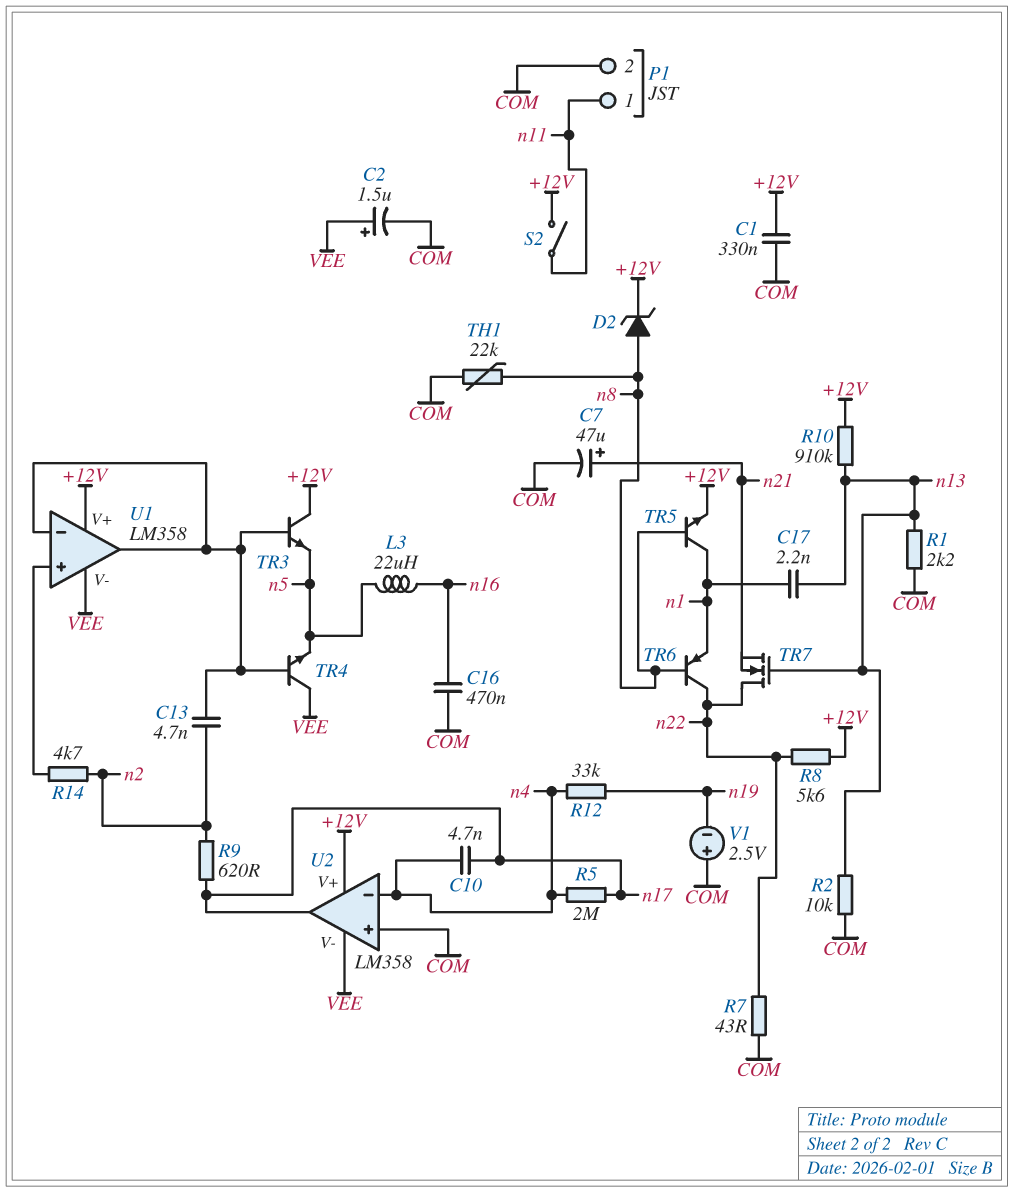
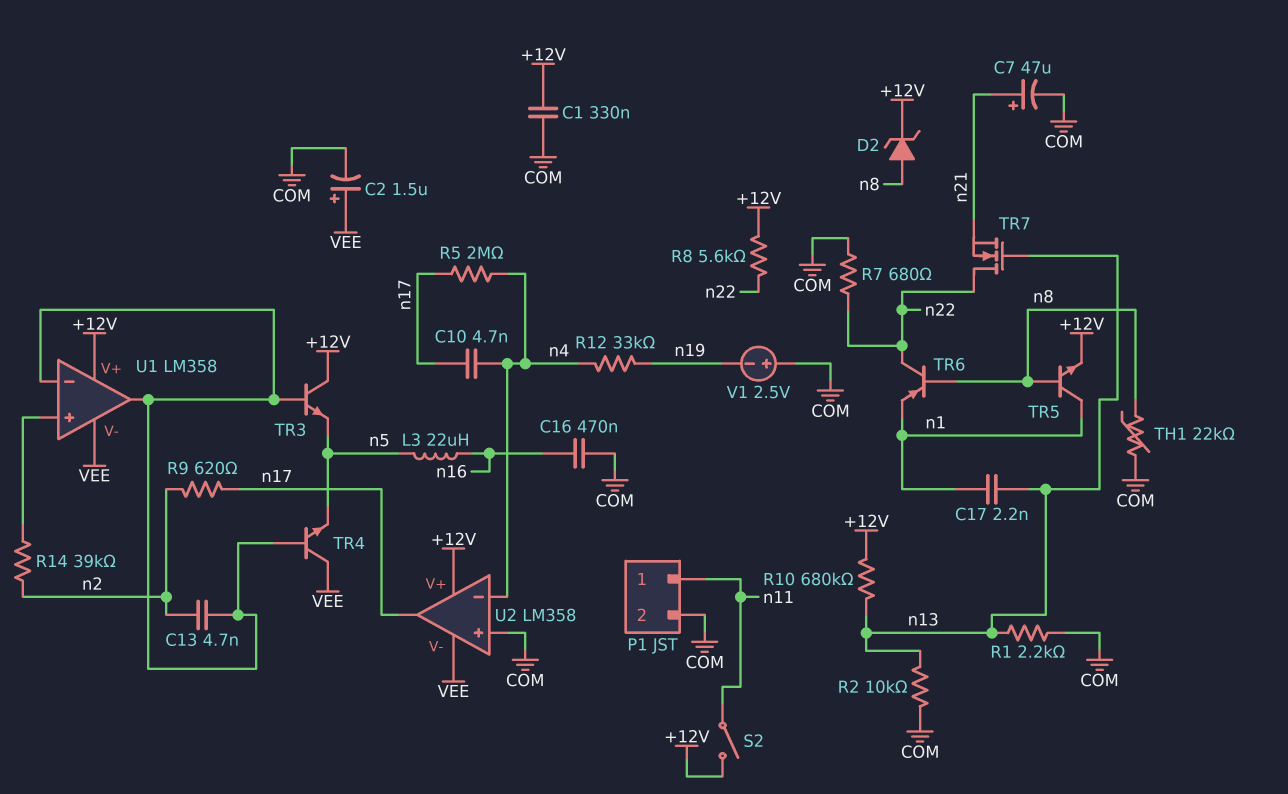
R7: 43 (COM, n22) -> 680 (COM, n22)
R10: 910k (+12V, n13) -> 680k (+12V, n13)
R14: 4.7k (U1/in+, n2) -> 39k (U1/in+, n2)

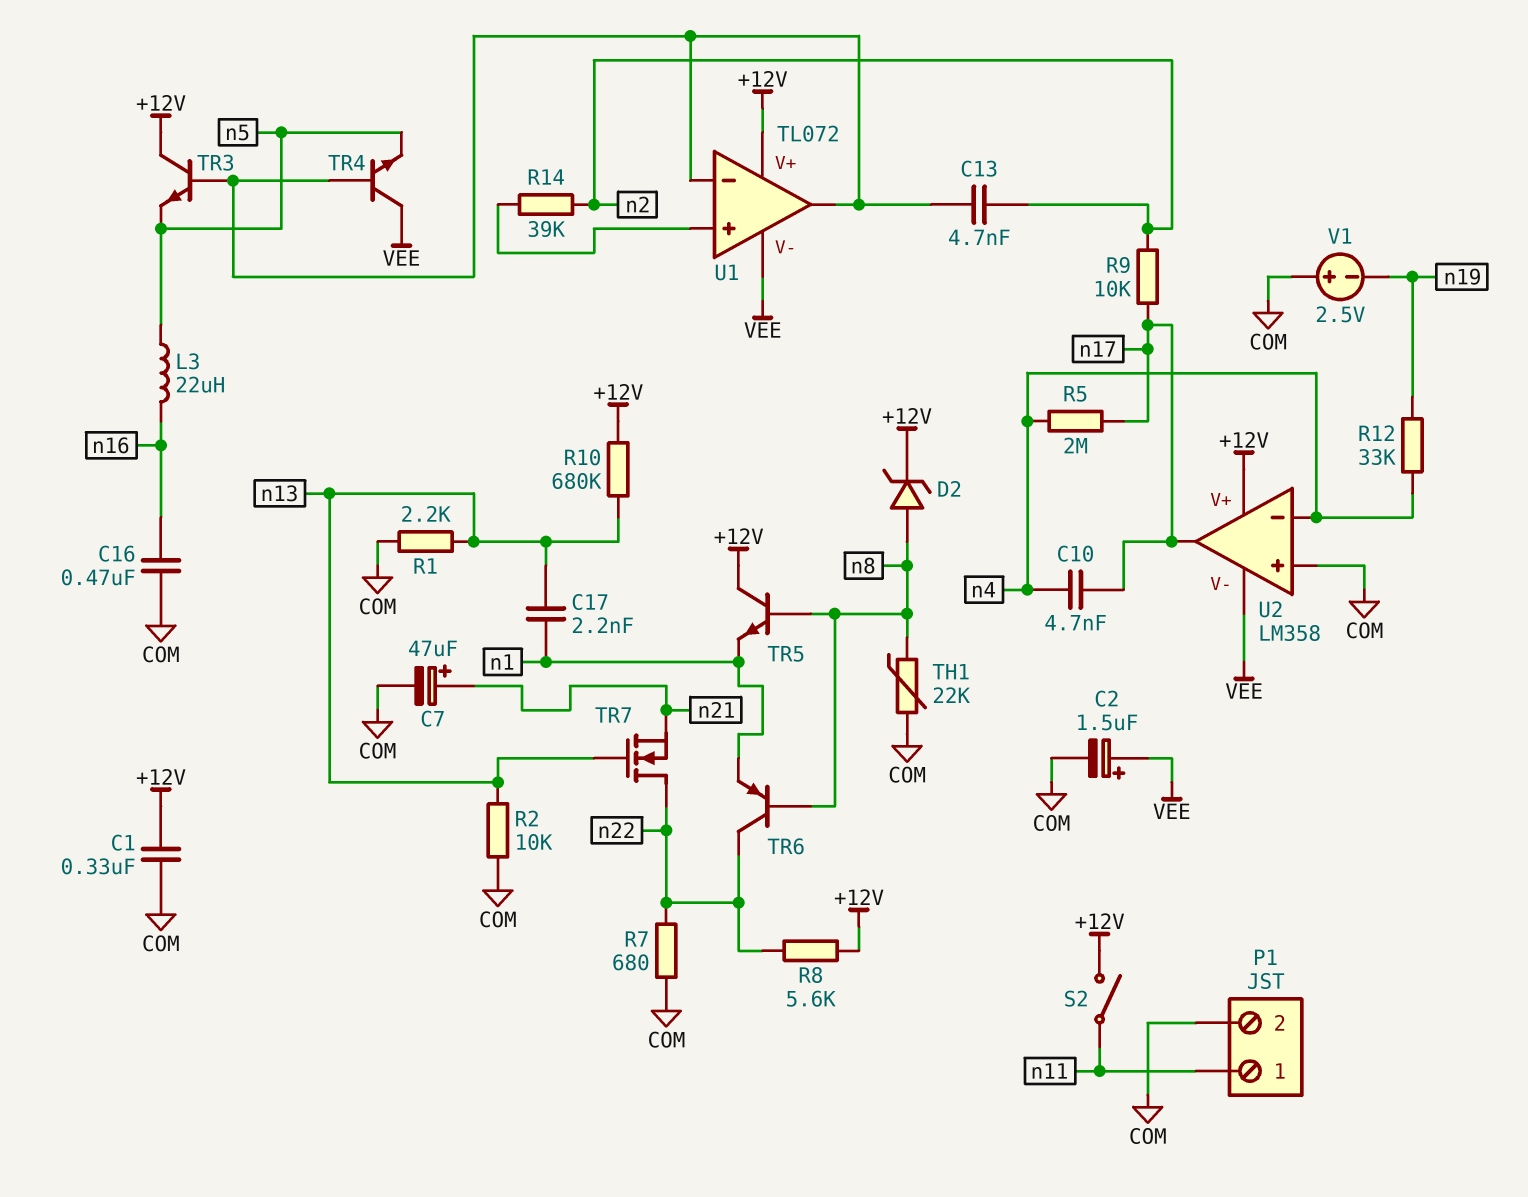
R9: 620 (n2, n17) -> 10k (n2, n17)
TR5: NPN (B n8, C n1, E +12V) -> NPN (B n8, C +12V, E n1)
U1: LM358 -> TL072

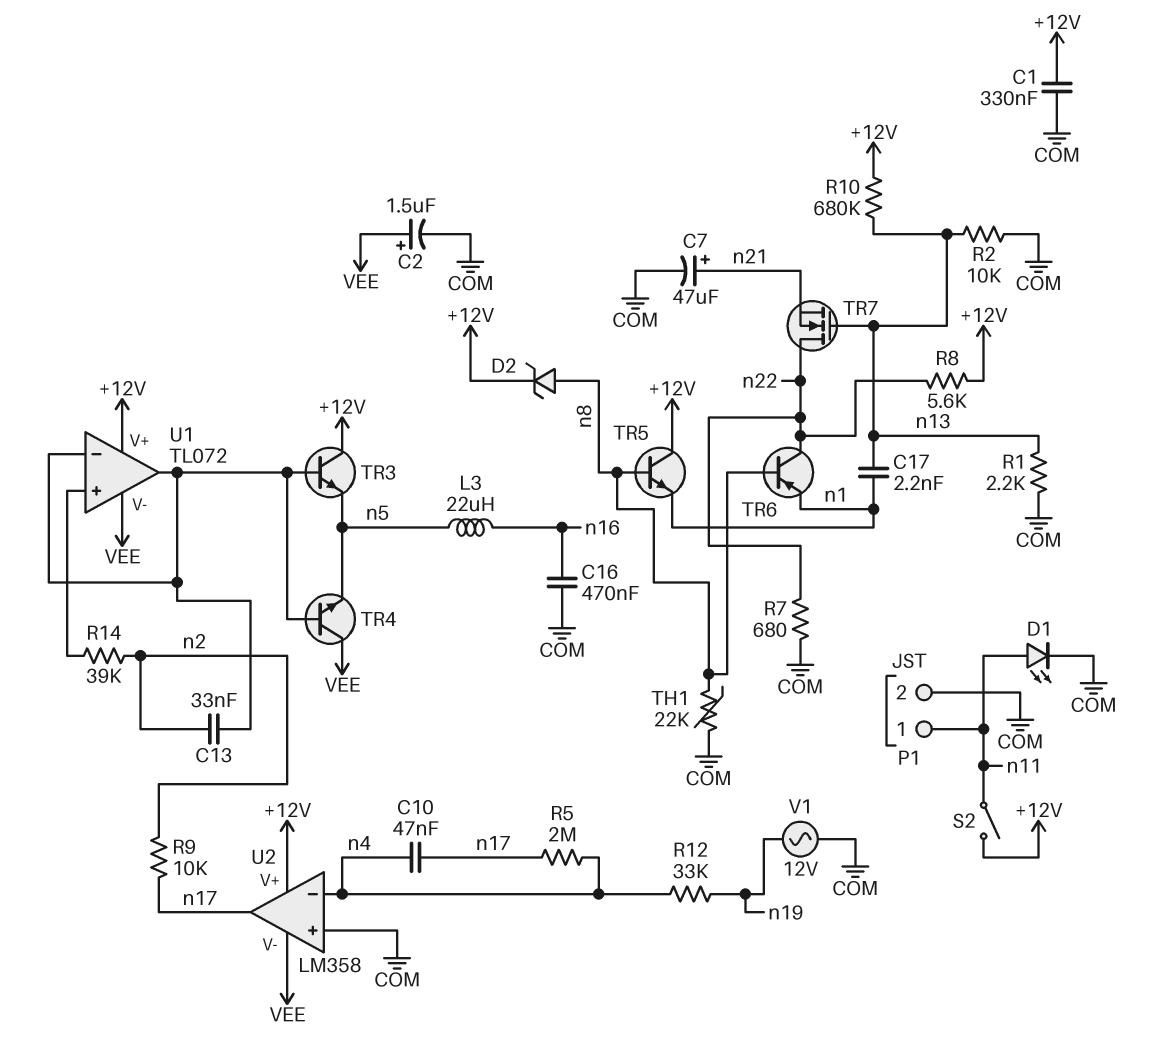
C10: 4.7nF (n4, n17) -> 47nF (n4, n17)
C13: 4.7nF (U1/in-, n2) -> 33nF (U1/in-, n2)
D1: none -> LED (A n11, K COM)
V1: 2.5V (plus COM, minus n19) -> AC 12V (COM, n19)

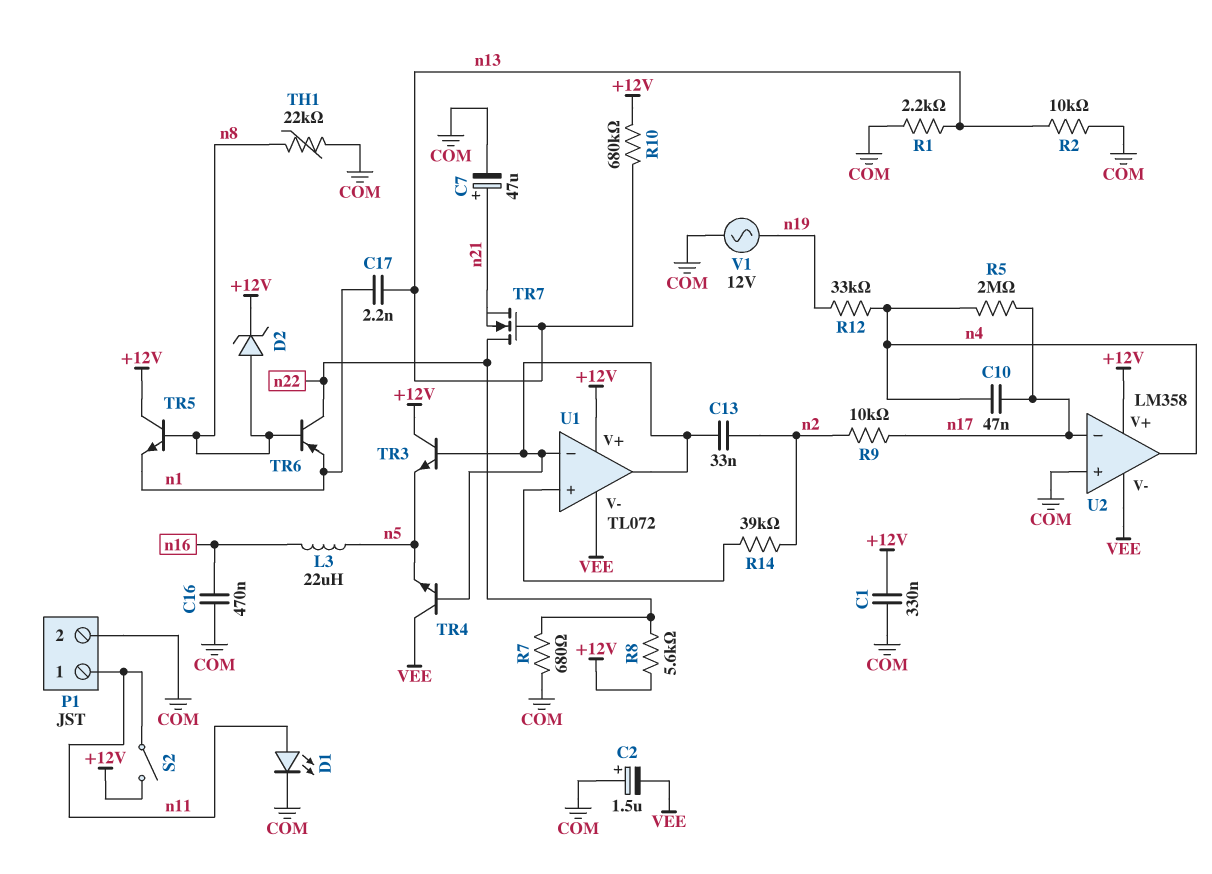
C2: 1.5uF (plus VEE, minus COM) -> 1.5uF (plus COM, minus VEE)
U2 pin in-: n4 -> n17
U2 pin out: n17 -> n4

